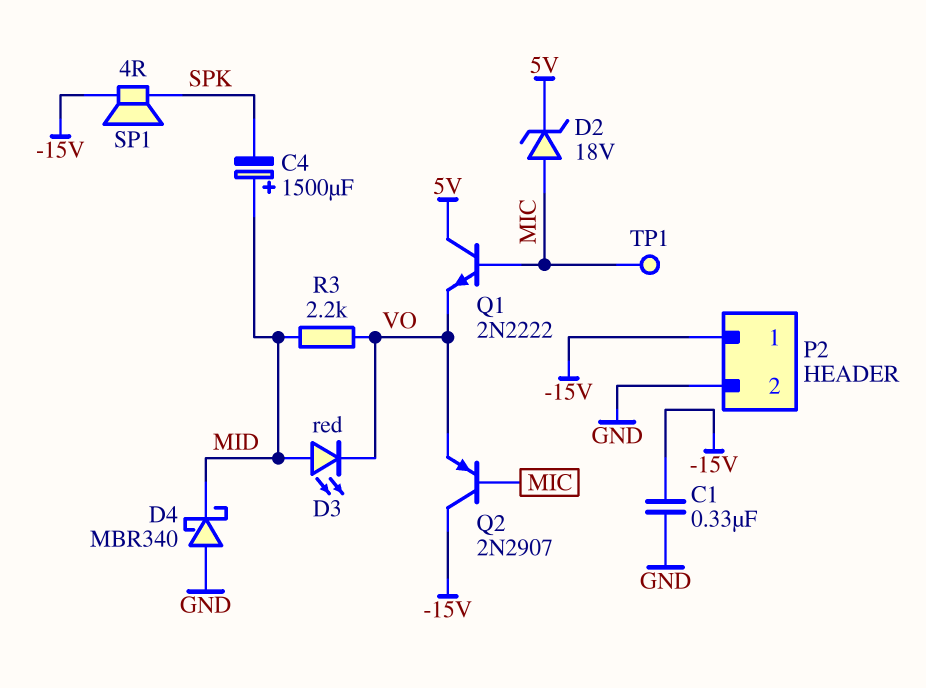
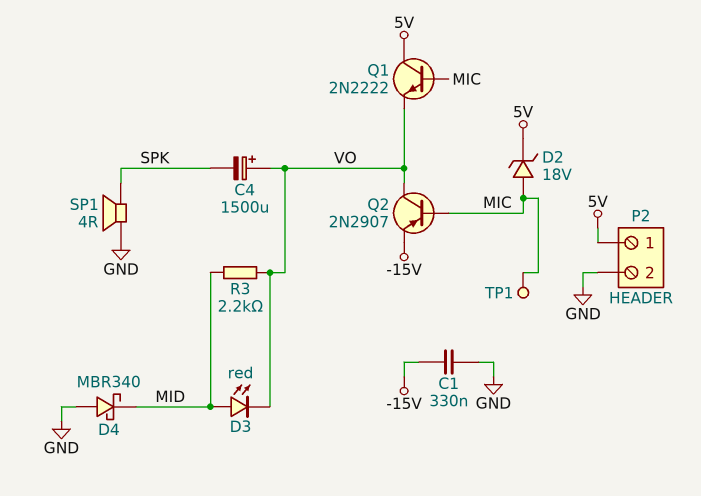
C4: 1500uF (plus MID, minus SPK) -> 1500uF (plus VO, minus SPK)
P2 pin 1: -15V -> 5V
Q2: PNP 2N2907 (B MIC, C -15V, E VO) -> PNP 2N2907 (B MIC, C VO, E -15V)
SP1: speaker 4R (-15V, SPK) -> speaker 4R (GND, SPK)

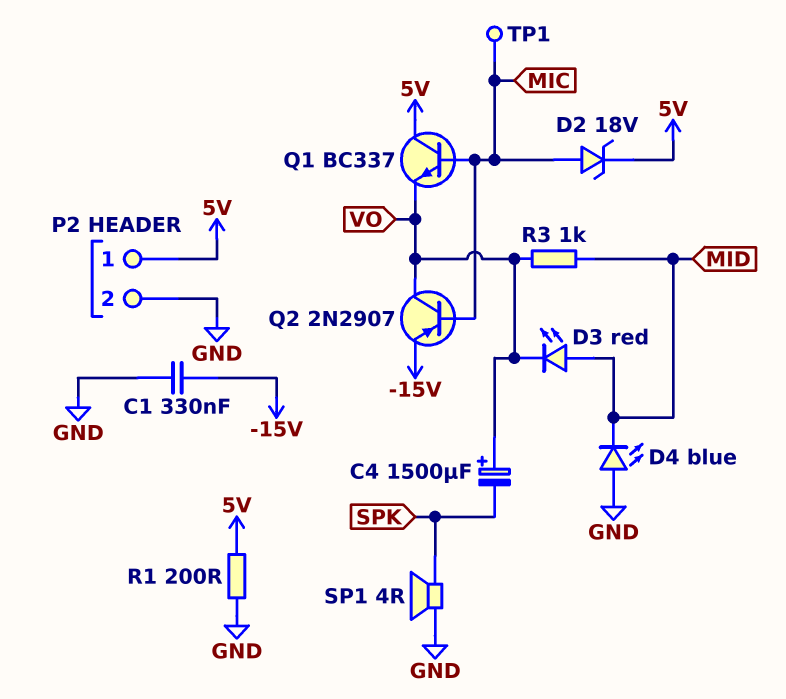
D4: schottky MBR340 (A GND, K MID) -> LED blue (A GND, K MID)
Q1: NPN 2N2222 (B MIC, C 5V, E VO) -> NPN BC337 (B MIC, C 5V, E VO)
R1: none -> 200 (5V, GND)
R3: 2.2k (MID, VO) -> 1k (MID, VO)

